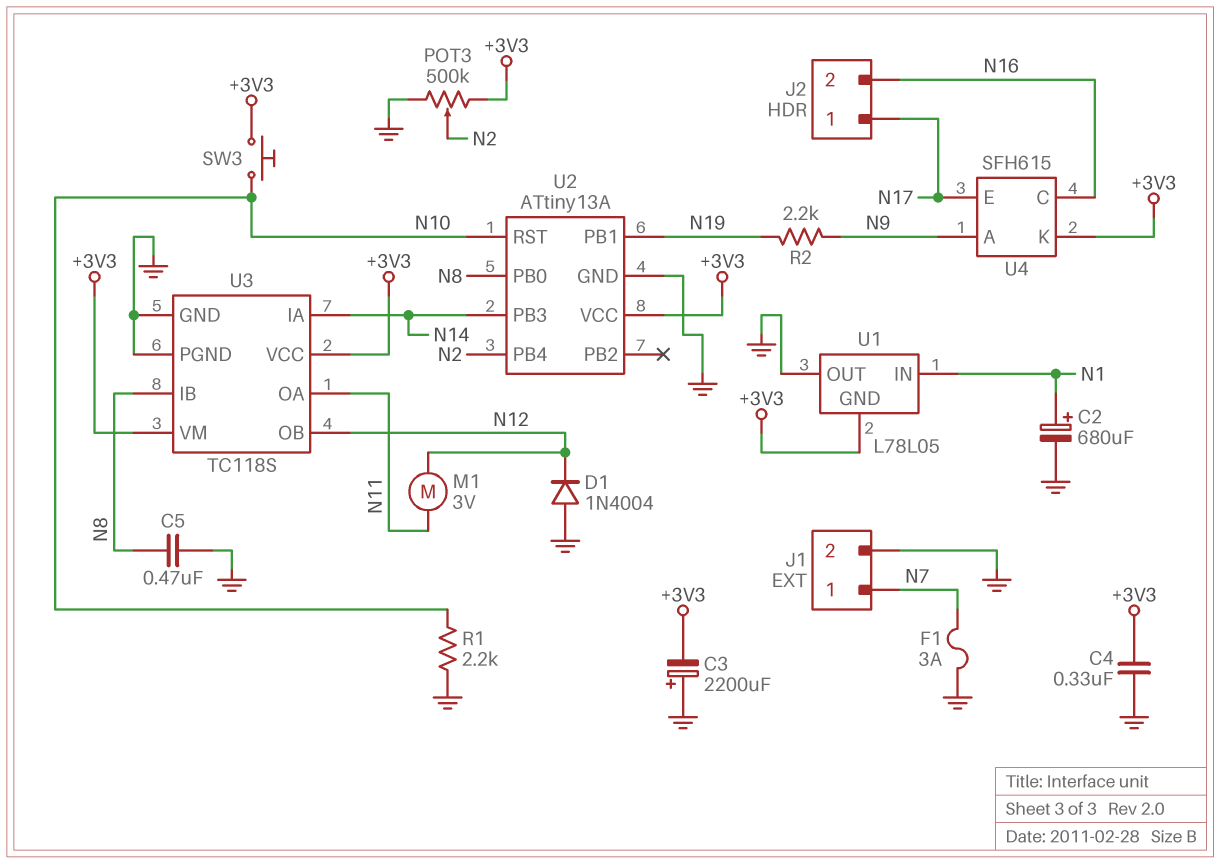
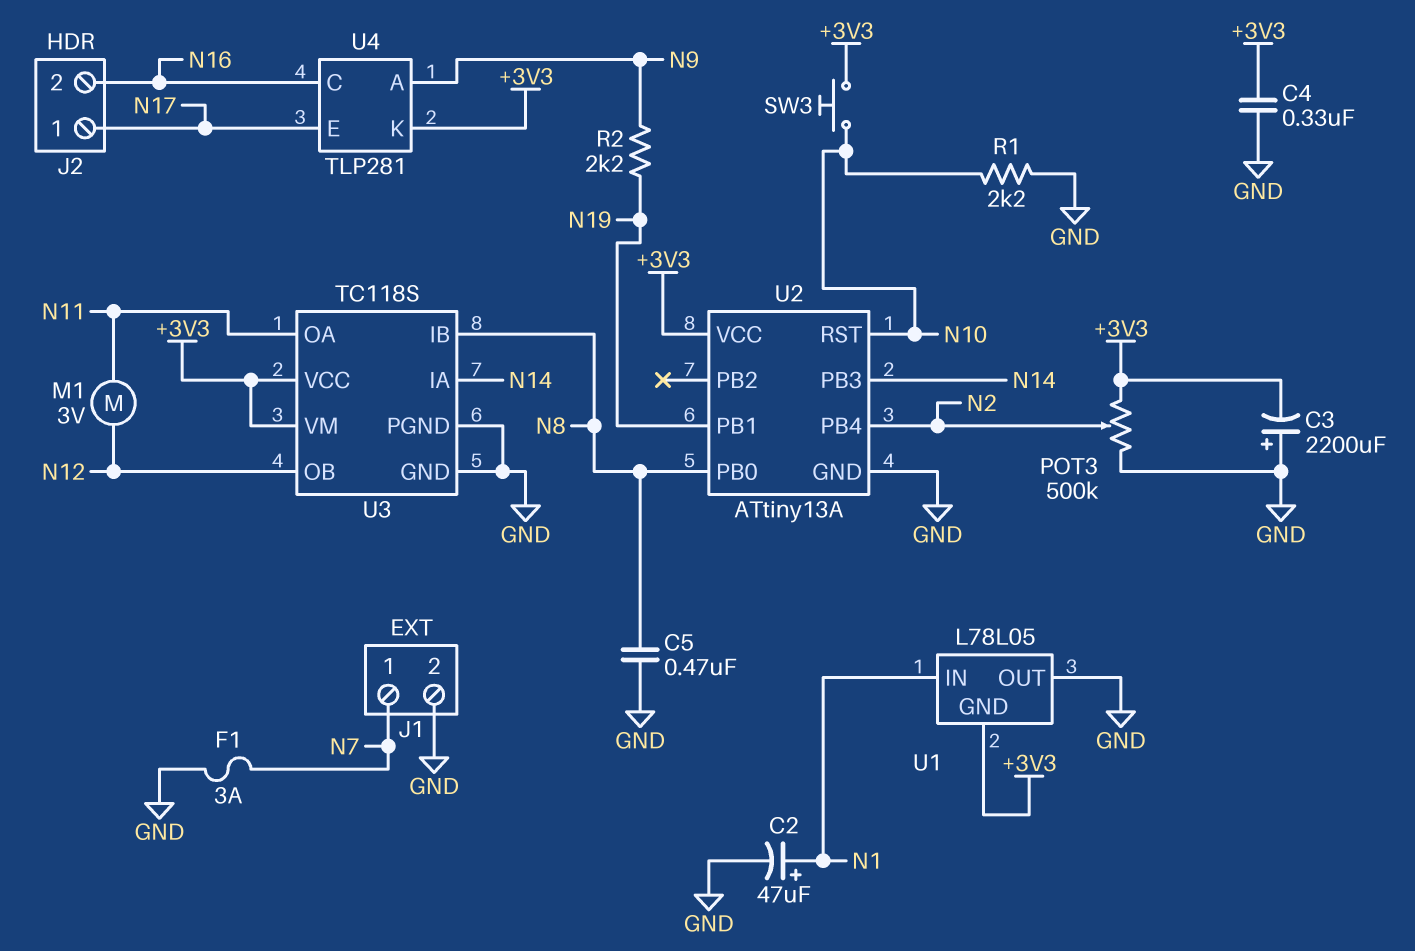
C2: 680uF (plus N1, minus GND) -> 47uF (plus N1, minus GND)
D1: diode 1N4004 (A GND, K N12) -> none
U4: SFH615 -> TLP281

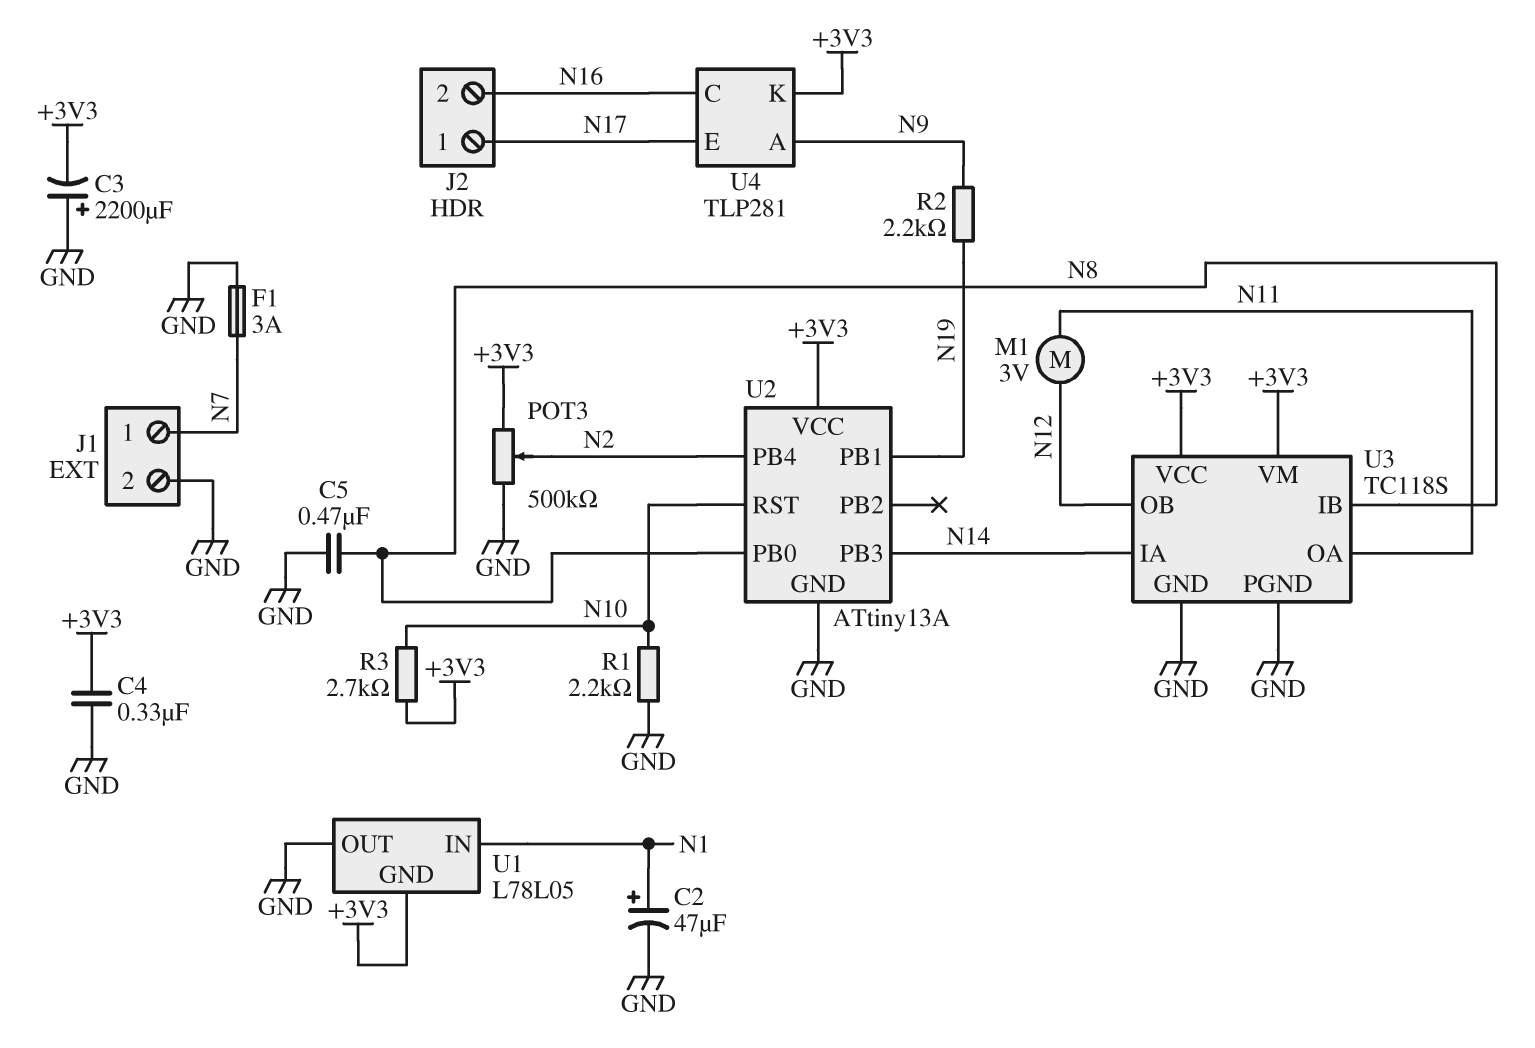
R3: none -> 2.7k (+3V3, N10)
SW3: button (+3V3, N10) -> none

